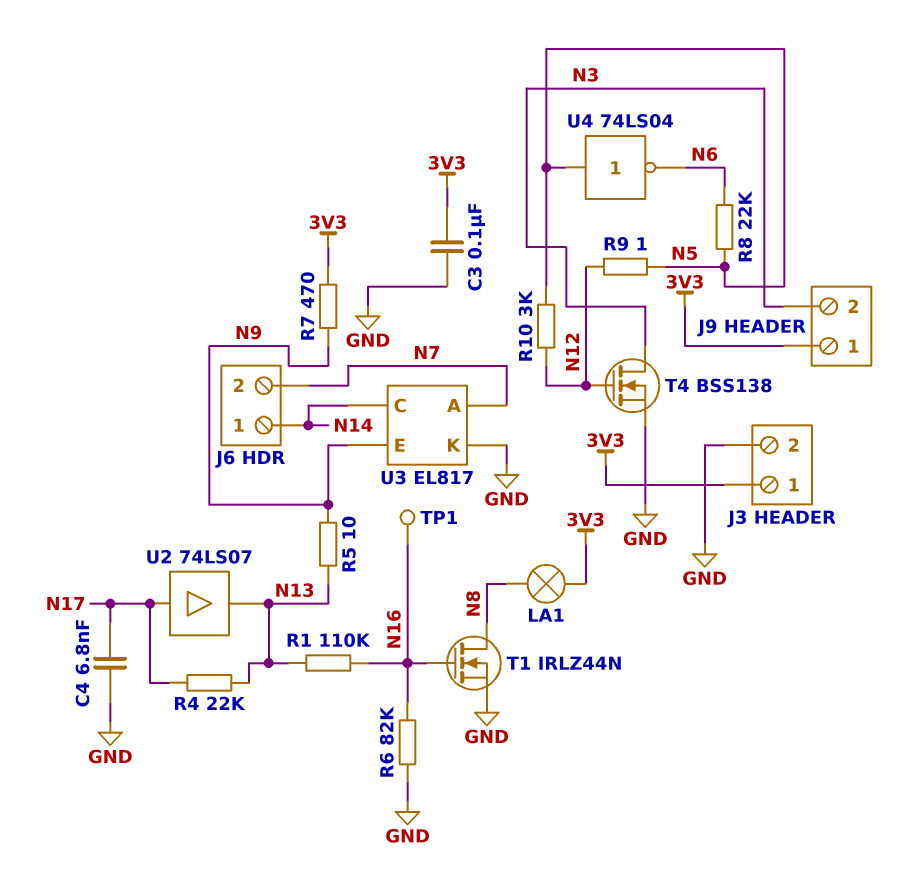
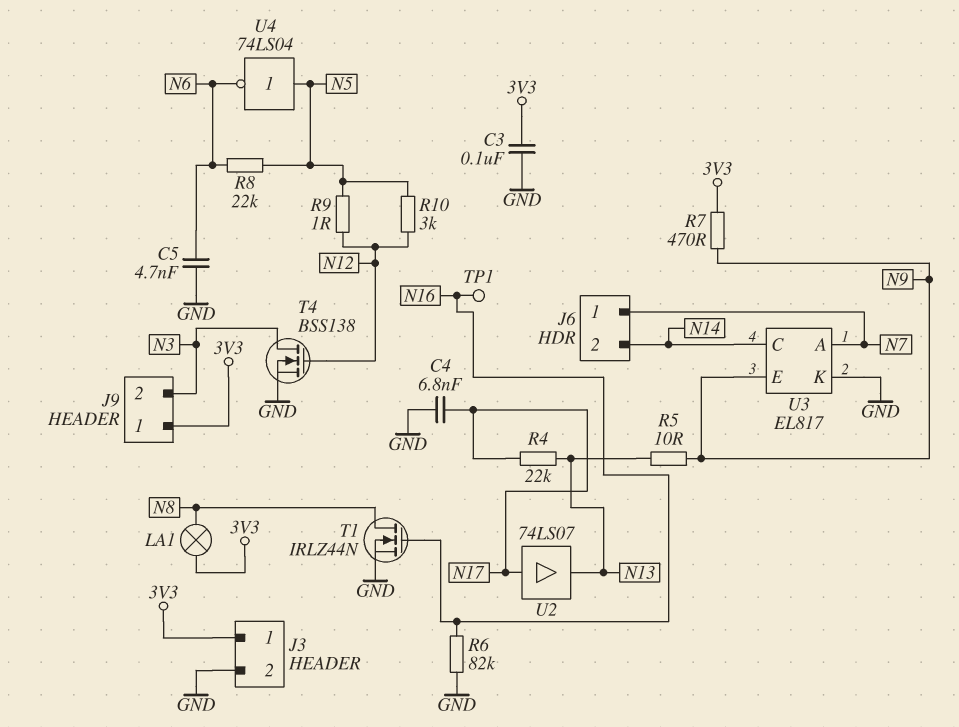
C5: none -> 4.7nF (GND, N6)
J6 pin 1: N14 -> N7
J6 pin 2: N7 -> N14
R1: 110k (N13, N16) -> none

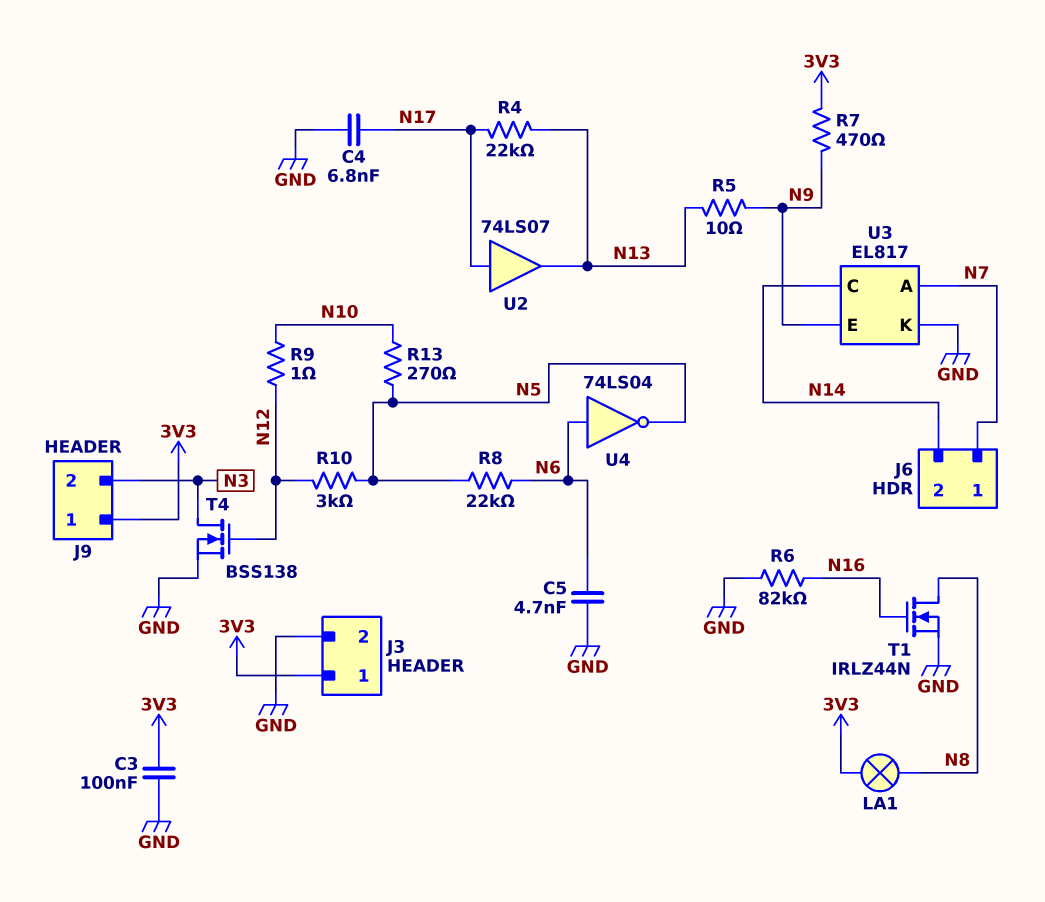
R9: 1 (N5, N12) -> 1 (N10, N12)
R13: none -> 270 (N5, N10)
TP1: test point (N16) -> none
U4: NOT 74LS04 (in N5, out N6) -> NOT 74LS04 (in N6, out N5)

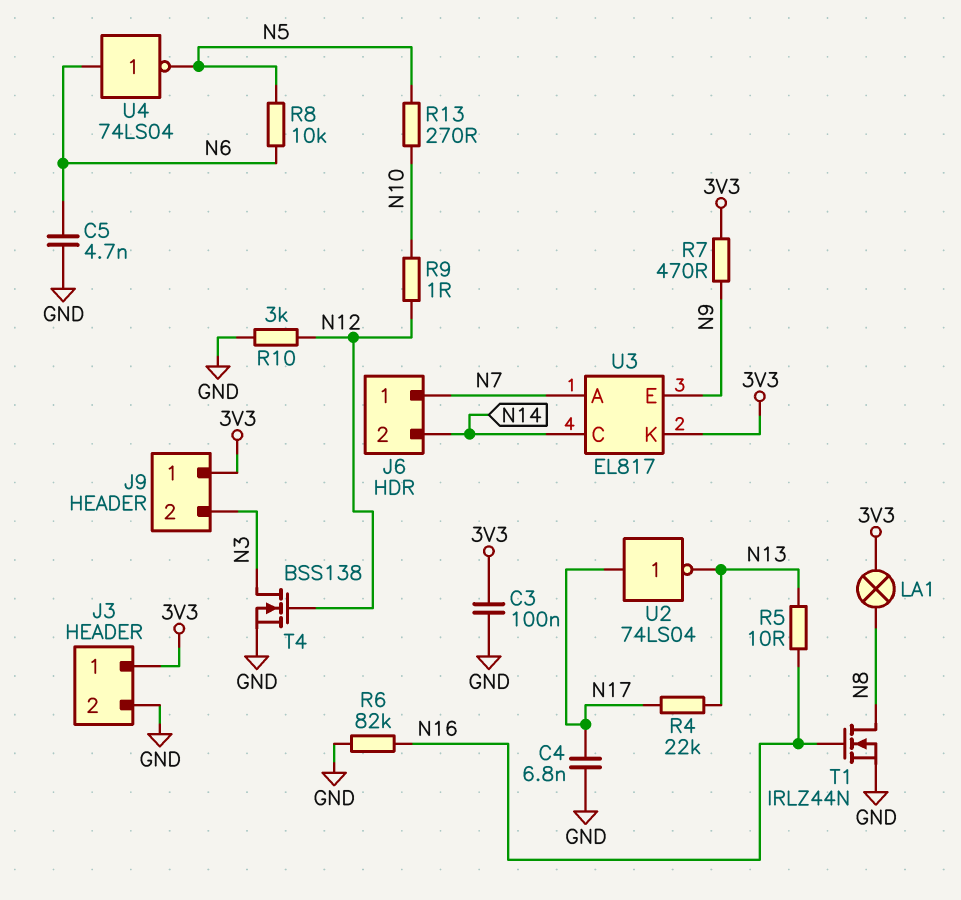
R5: 10 (N9, N13) -> 10 (N13, N16)
R8: 22k (N5, N6) -> 10k (N5, N6)
R10: 3k (N5, N12) -> 3k (GND, N12)
U2: buffer 74LS07 (in N17, out N13) -> NOT 74LS04 (in N17, out N13)
U3 pin K: GND -> 3V3

